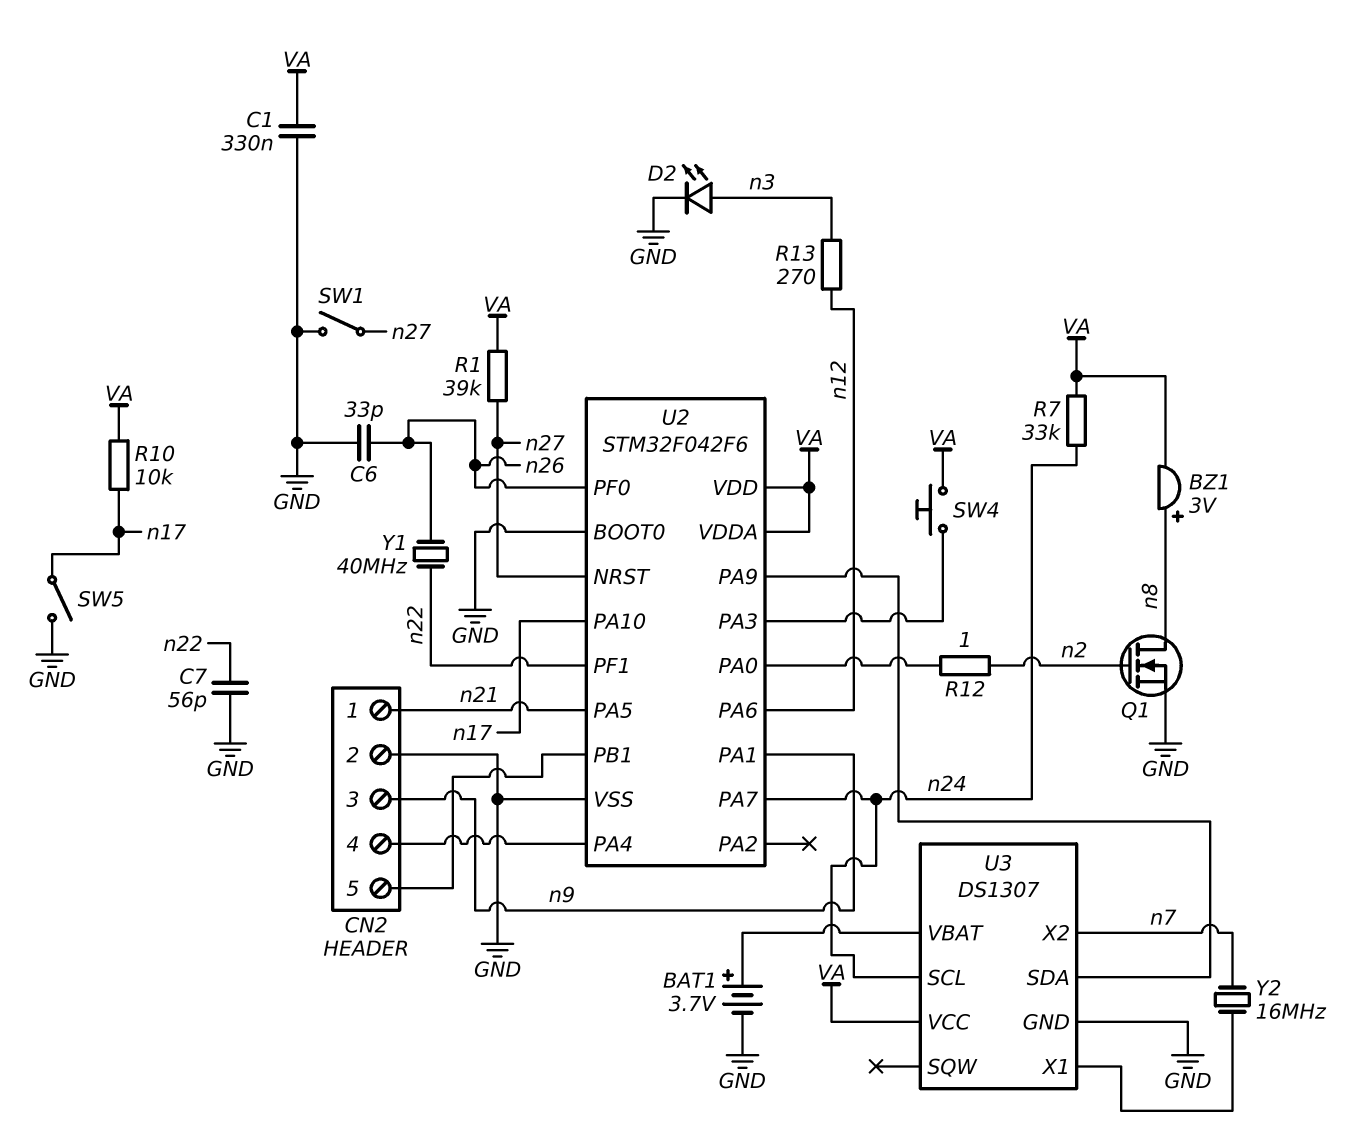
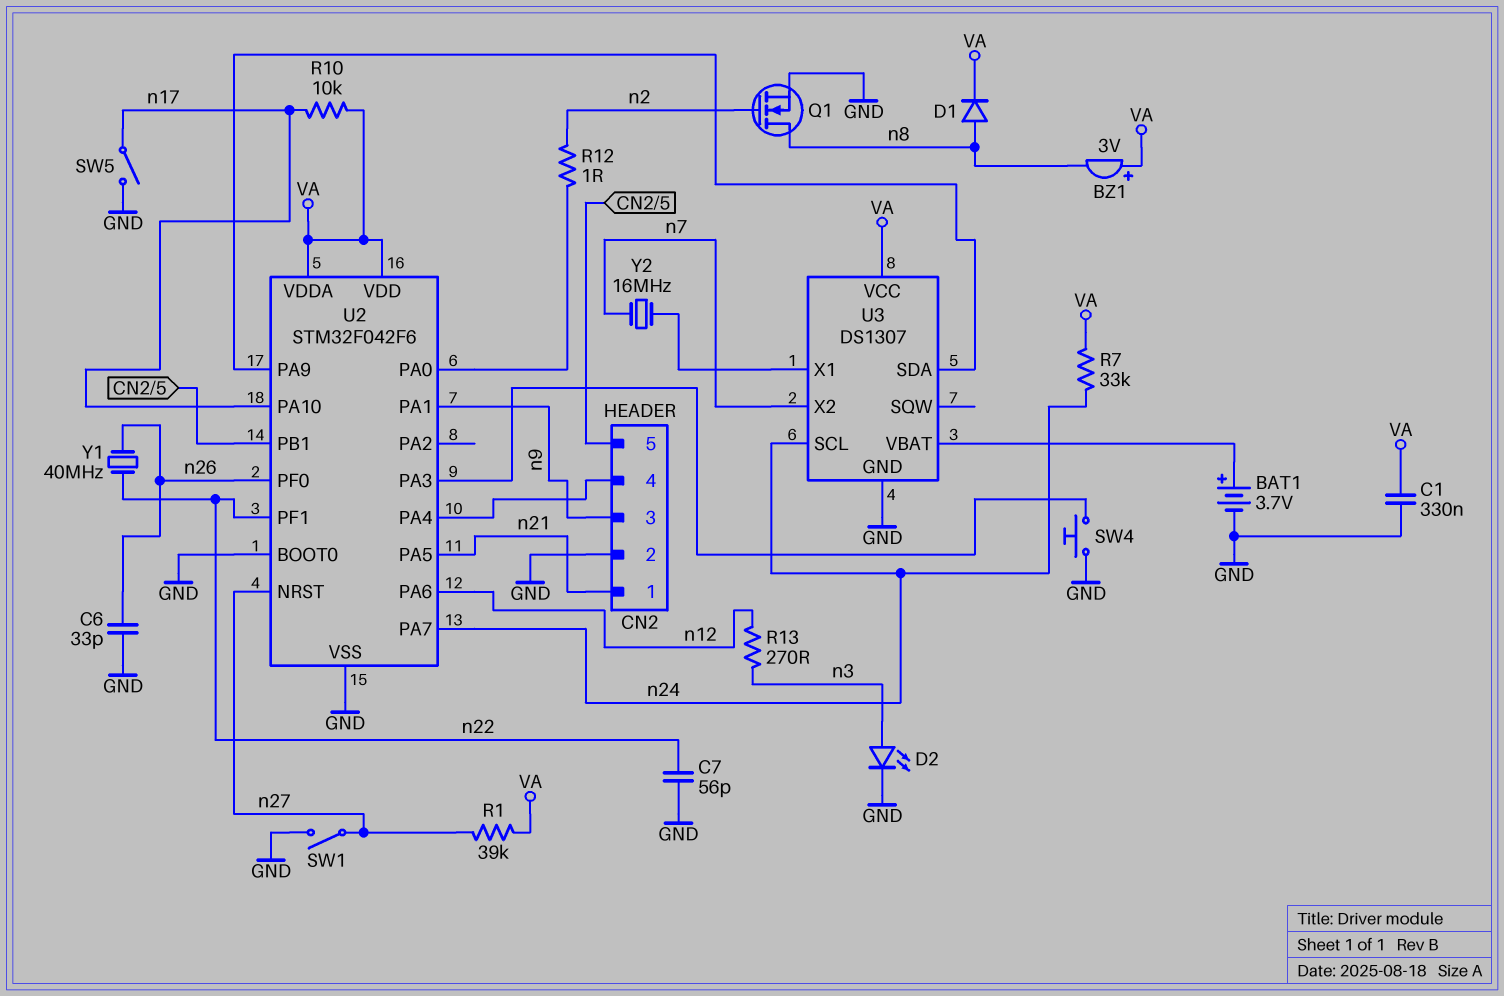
BZ1: buzzer 3V (plus n8, minus VA) -> buzzer 3V (plus VA, minus n8)
D1: none -> diode (A n8, K VA)
SW4: button (U2/PA3, VA) -> button (GND, U2/PA3)

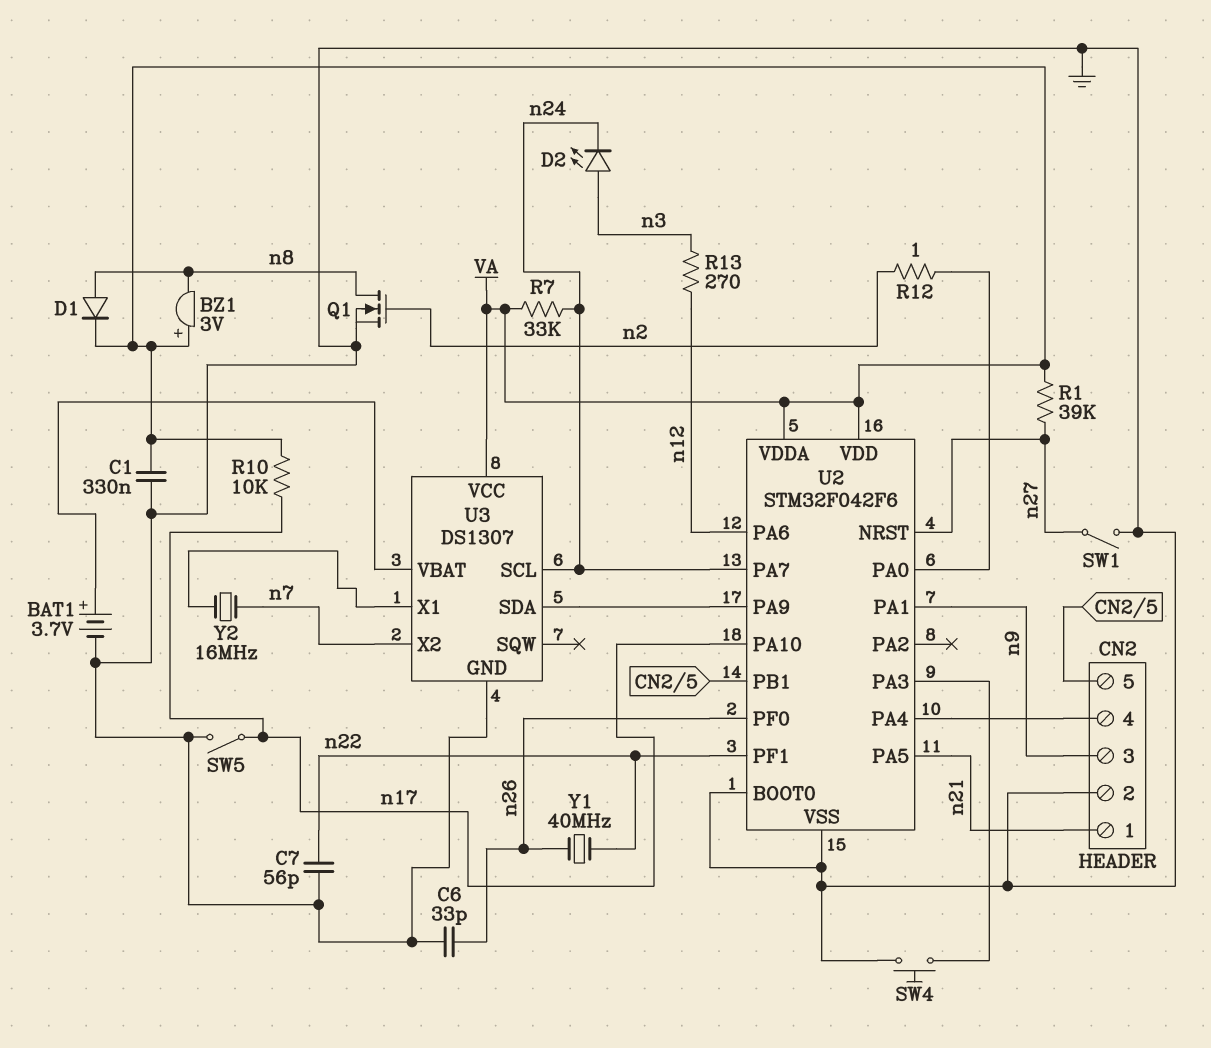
D2: LED (A n3, K GND) -> LED (A n3, K n24)

